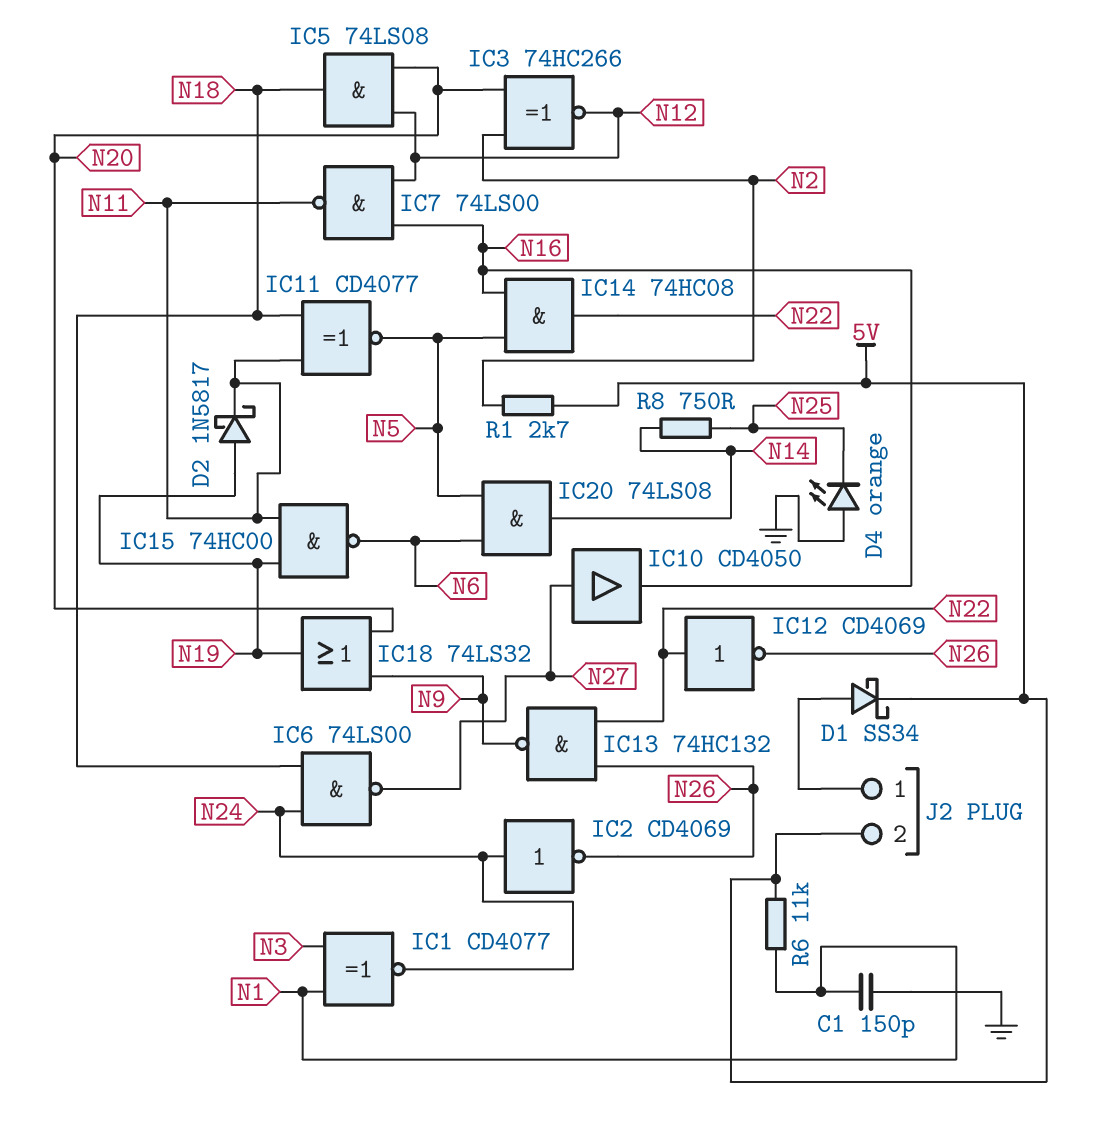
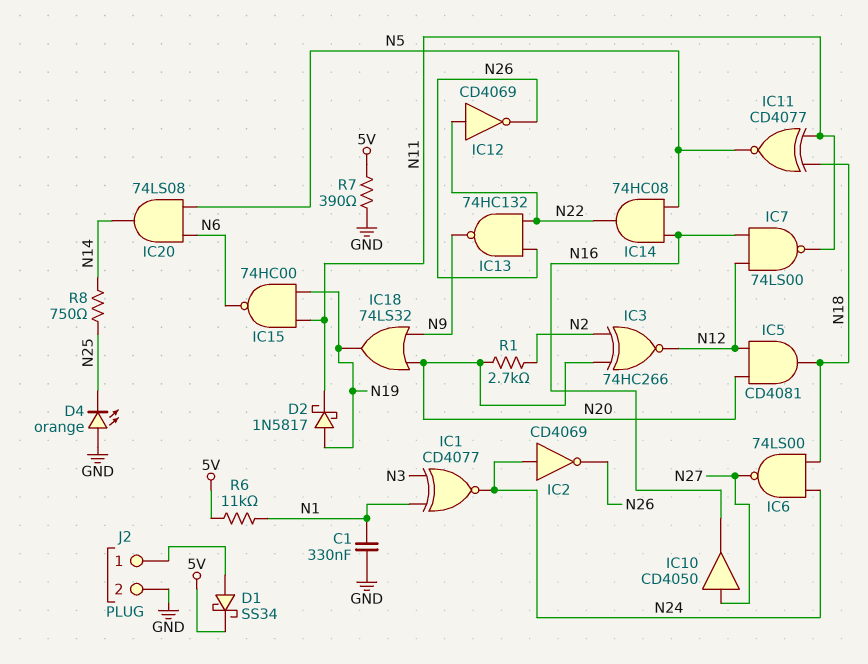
C1: 150pF (GND, N1) -> 330nF (GND, N1)
IC5: AND 74LS08 (in N12, in N20, out N18) -> AND CD4081 (in N12, in N20, out N18)
J2 pin 2: 5V -> GND
R1: 2.7k (5V, N2) -> 2.7k (N2, N20)
R7: none -> 390 (5V, GND)

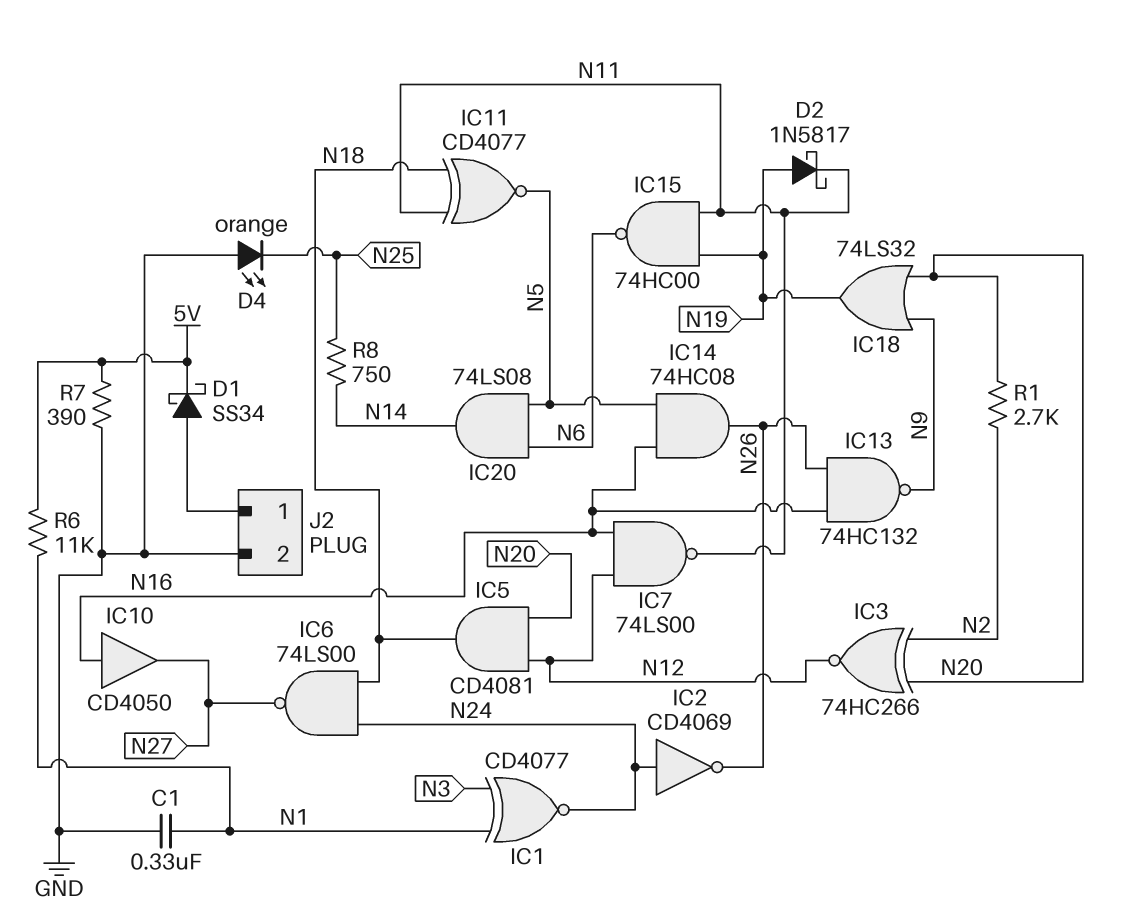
IC10: buffer CD4050 (in N27, out N16) -> buffer CD4050 (in N16, out N27)
IC12: NOT CD4069 (in N22, out N26) -> none
IC13: NAND 74HC132 (in N22, in N26, out N9) -> NAND 74HC132 (in N16, in N26, out N9)
IC14: AND 74HC08 (in N5, in N16, out N22) -> AND 74HC08 (in N5, in N16, out N26)

